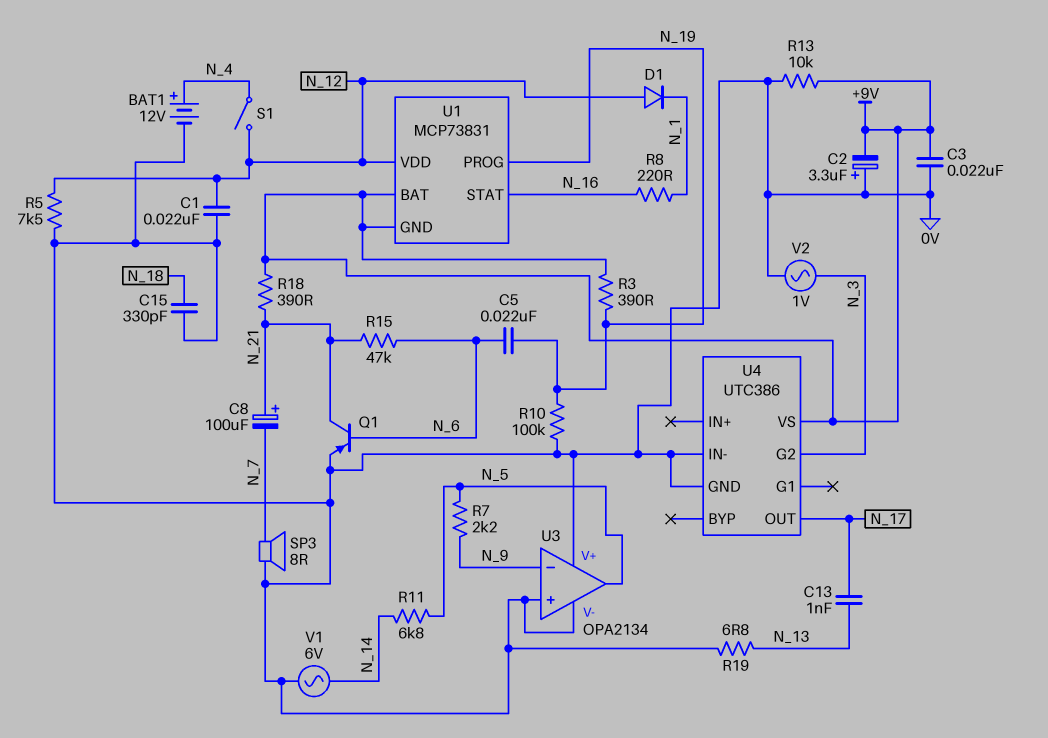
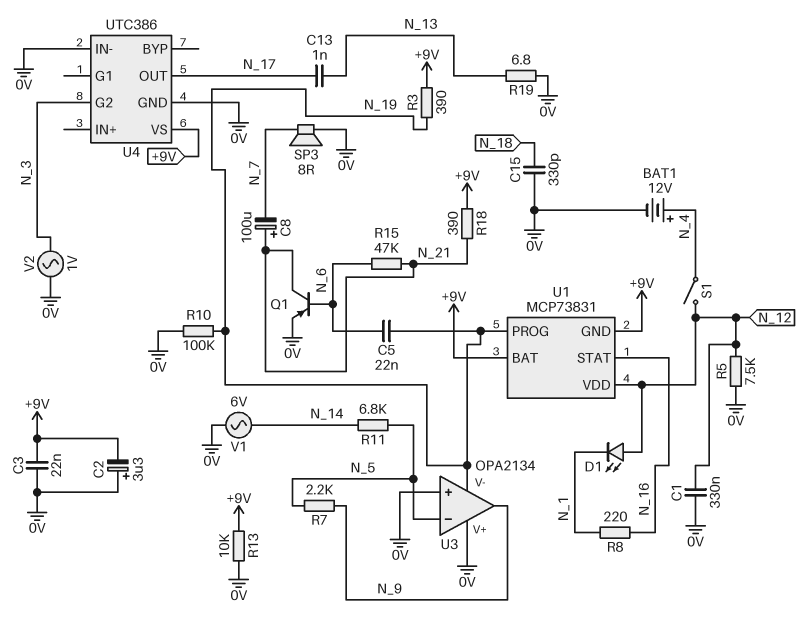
C1: 22nF (0V, N_12) -> 330nF (0V, N_12)
D1: diode (A N_12, K N_1) -> LED (A N_12, K N_1)
U3 pin V-: 0V -> N_19
U3 pin in-: N_9 -> N_5
U3 pin out: N_5 -> N_9

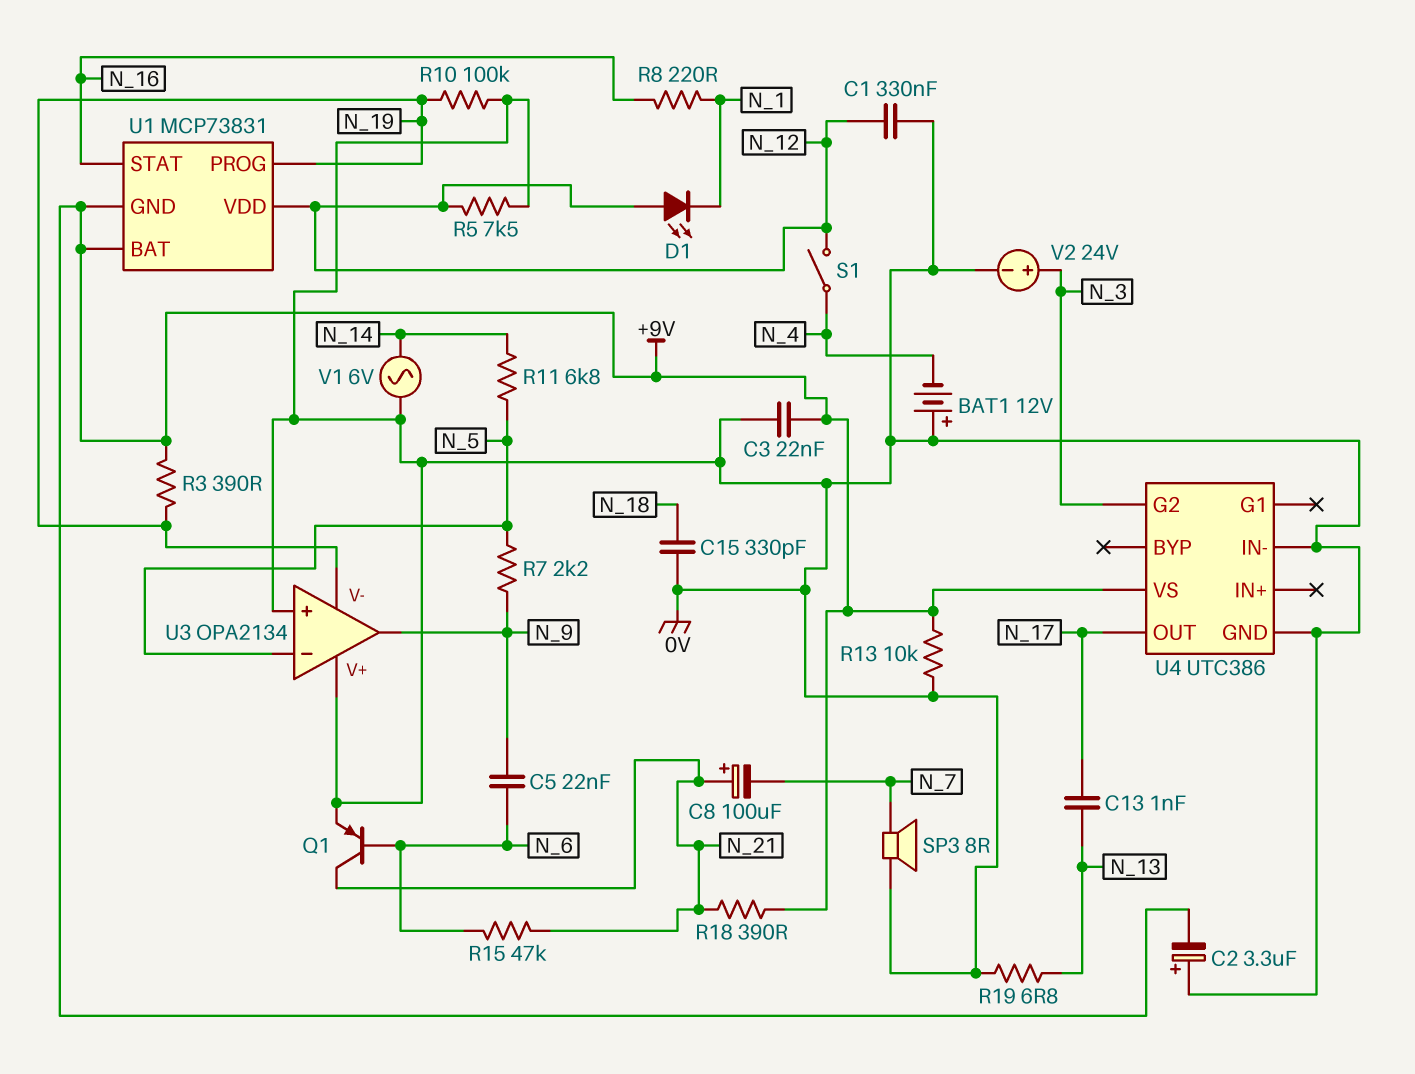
BAT1: 12V (plus N_4, minus 0V) -> 12V (plus 0V, minus N_4)
C5: 22nF (N_6, N_19) -> 22nF (N_6, N_9)
V2: AC 1V (0V, N_3) -> 24V (plus N_3, minus 0V)

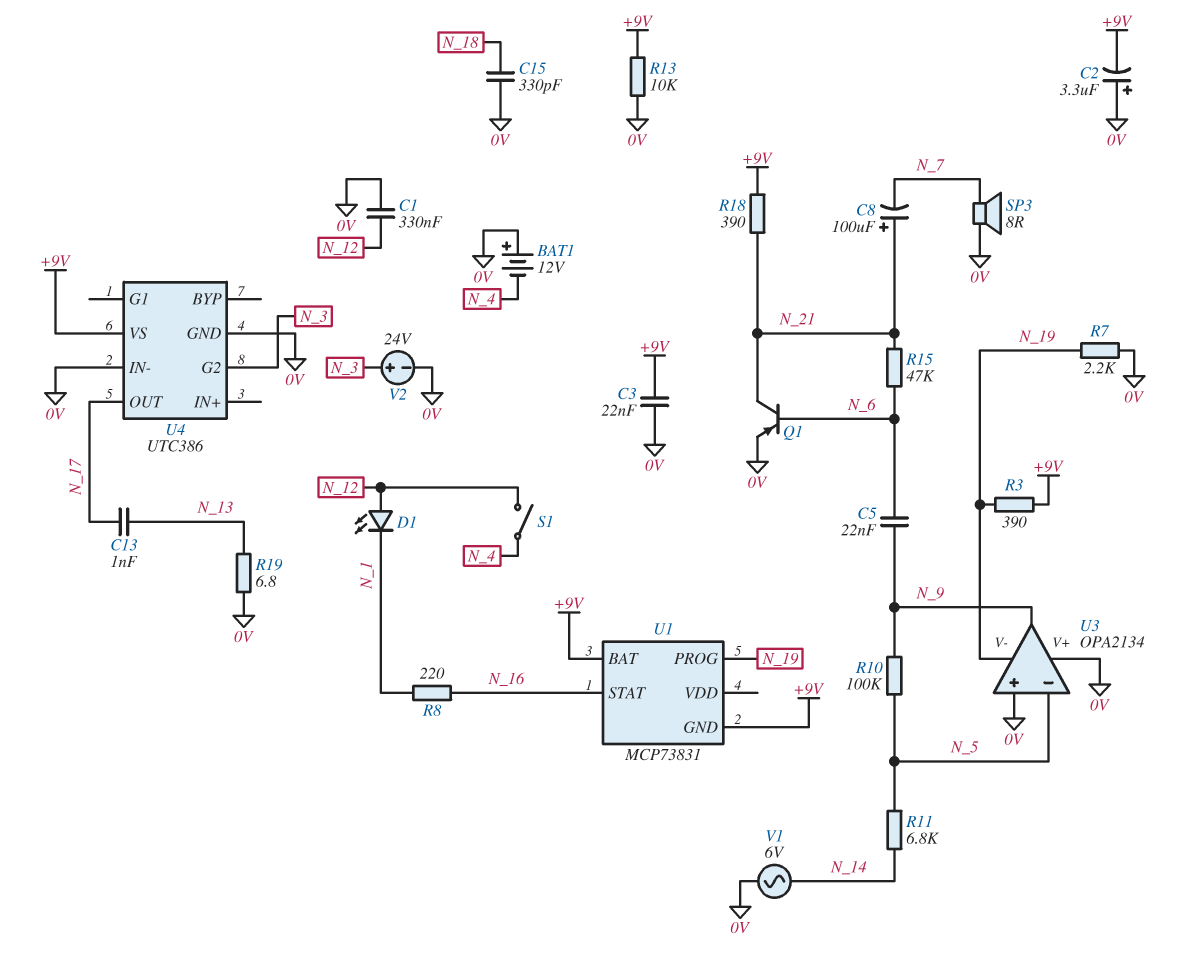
R5: 7.5k (0V, N_12) -> none
R7: 2.2k (N_5, N_9) -> 2.2k (0V, N_19)
R10: 100k (0V, N_19) -> 100k (N_5, N_9)
U1 pin VDD: N_12 -> none

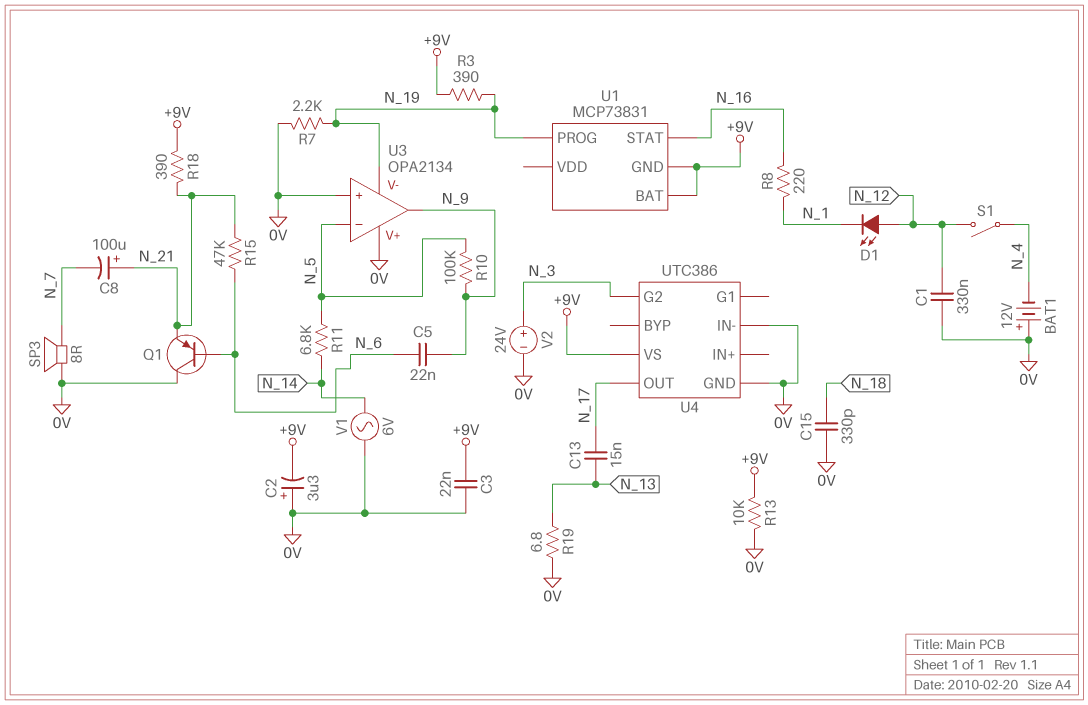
C13: 1nF (N_13, N_17) -> 15nF (N_13, N_17)
Q1: PNP (B N_6, C N_21, E 0V) -> PNP (B N_6, C 0V, E N_21)

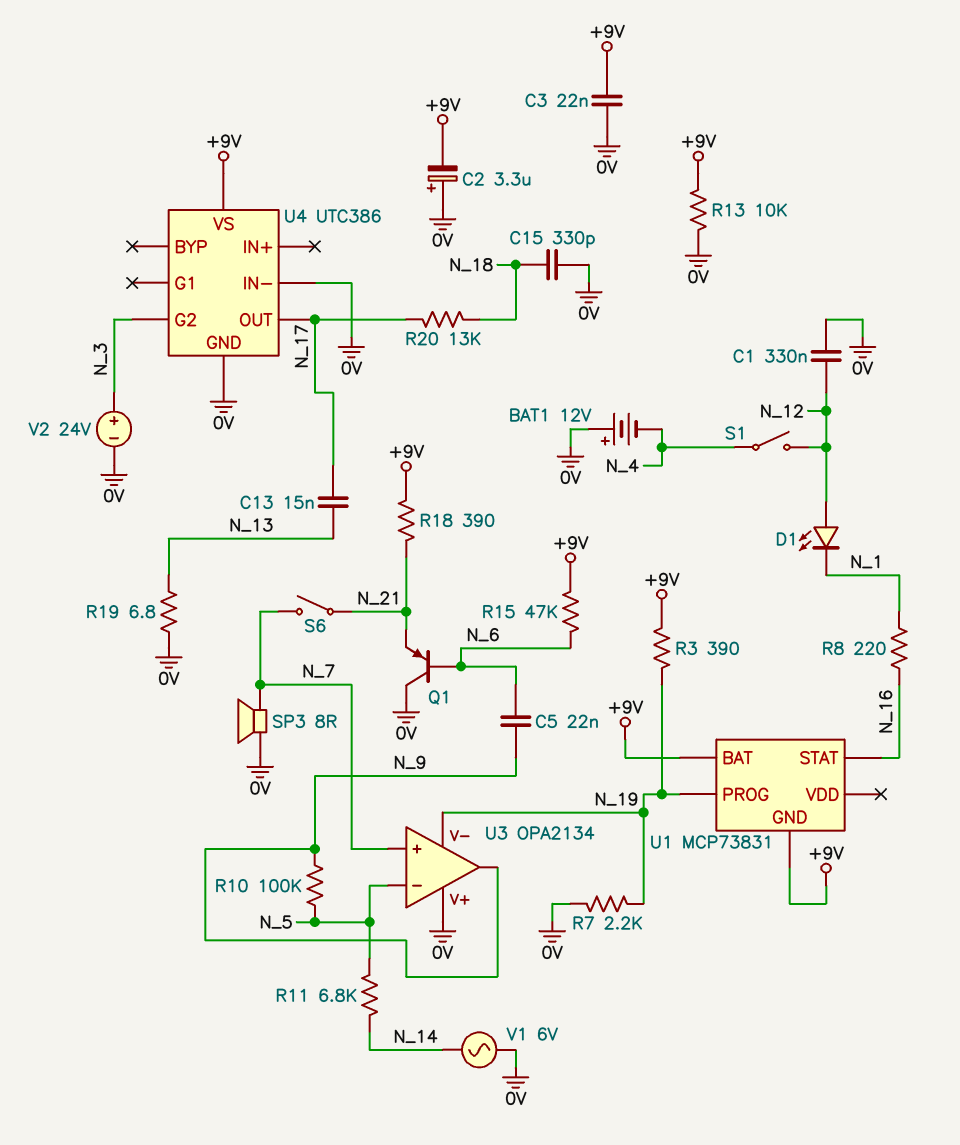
C8: 100uF (plus N_21, minus N_7) -> none
R15: 47k (N_6, N_21) -> 47k (+9V, N_6)
R20: none -> 13k (N_17, N_18)
S6: none -> switch (N_7, N_21)
U3 pin in+: 0V -> N_7

